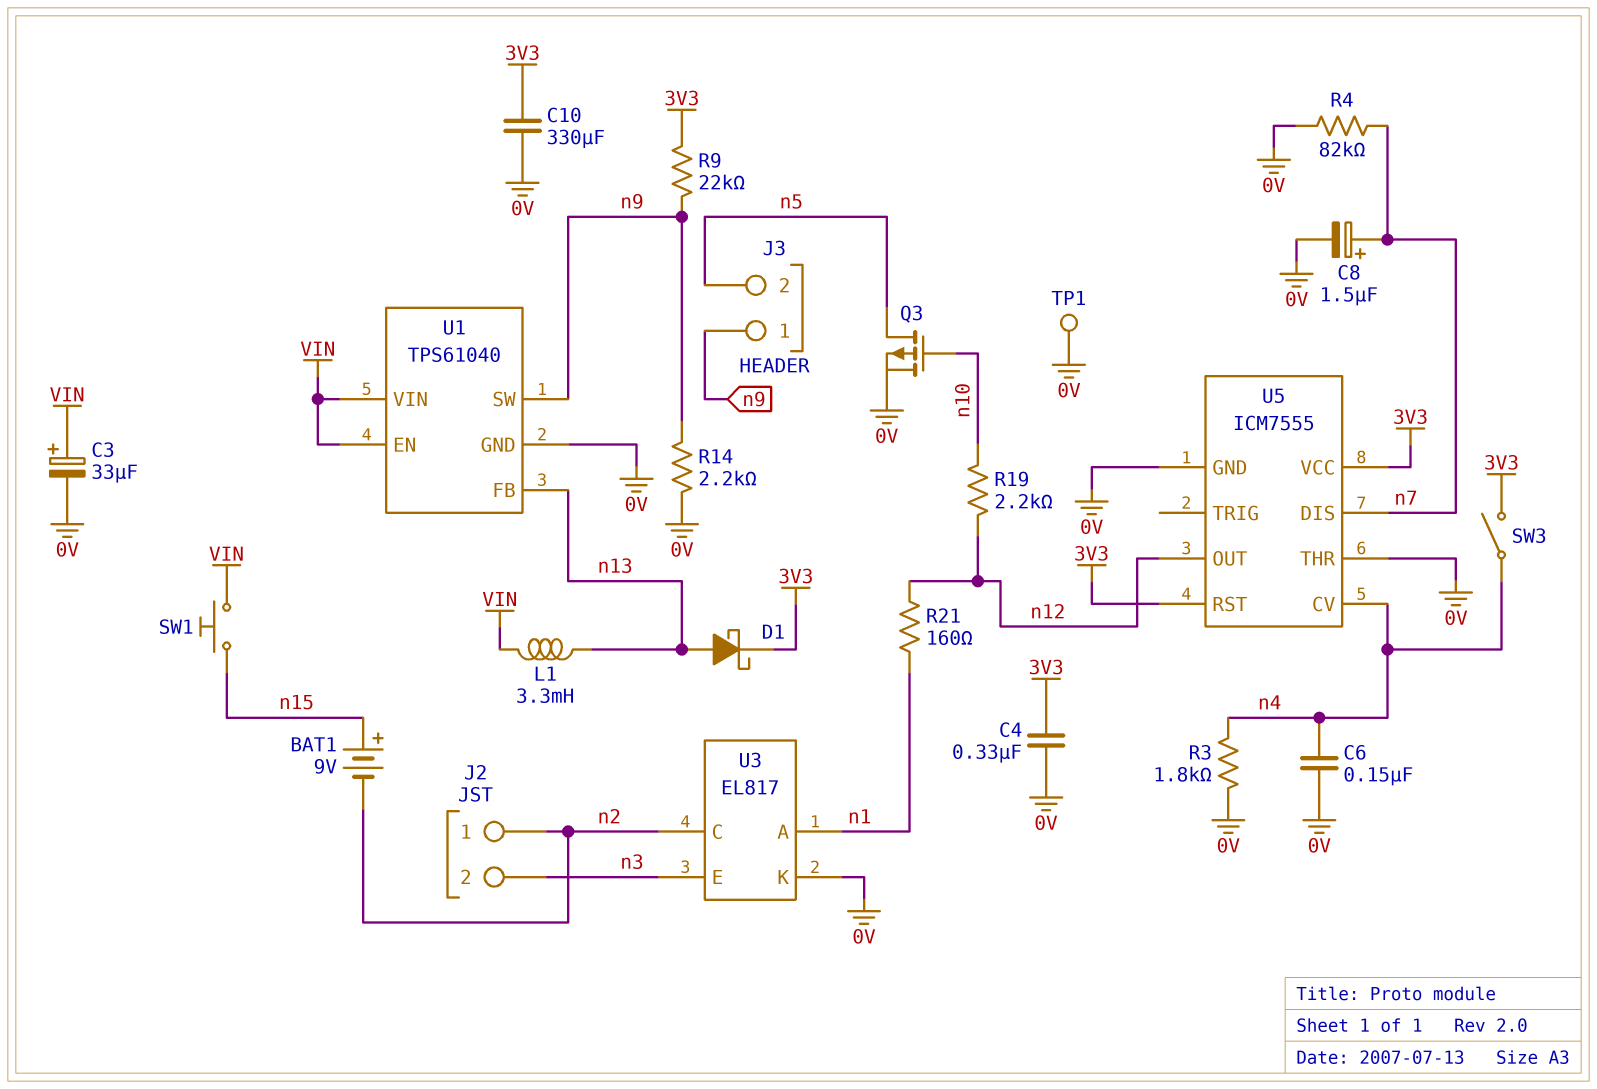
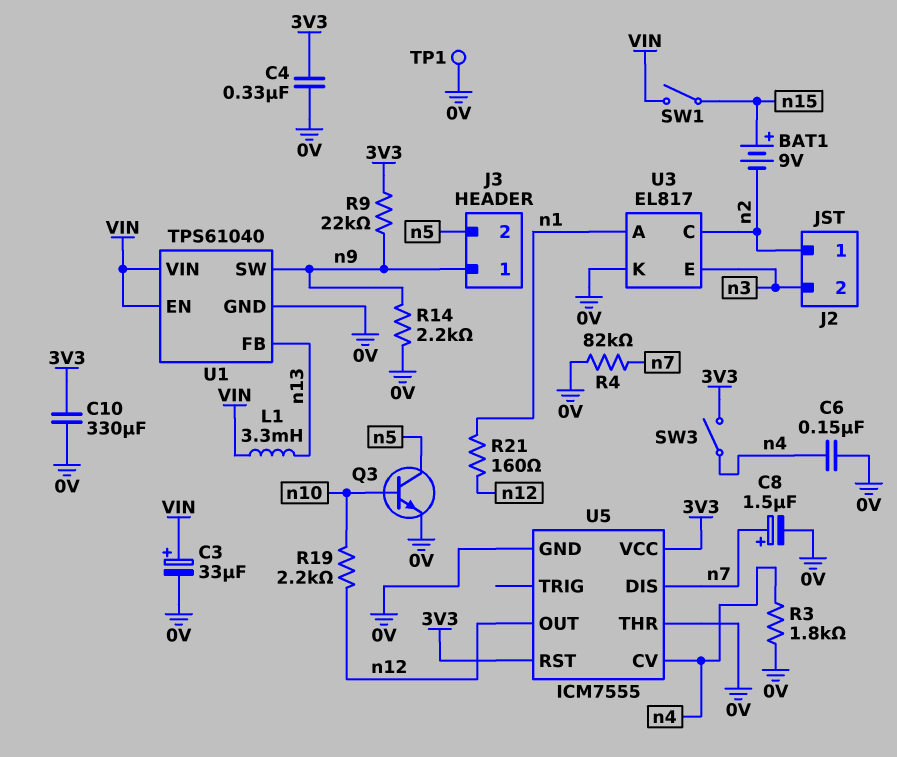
D1: schottky (A n13, K 3V3) -> none
Q3: PMOS (G n10, D n5, S 0V) -> NPN (B n10, C n5, E 0V)
SW1: button (VIN, n15) -> switch (VIN, n15)

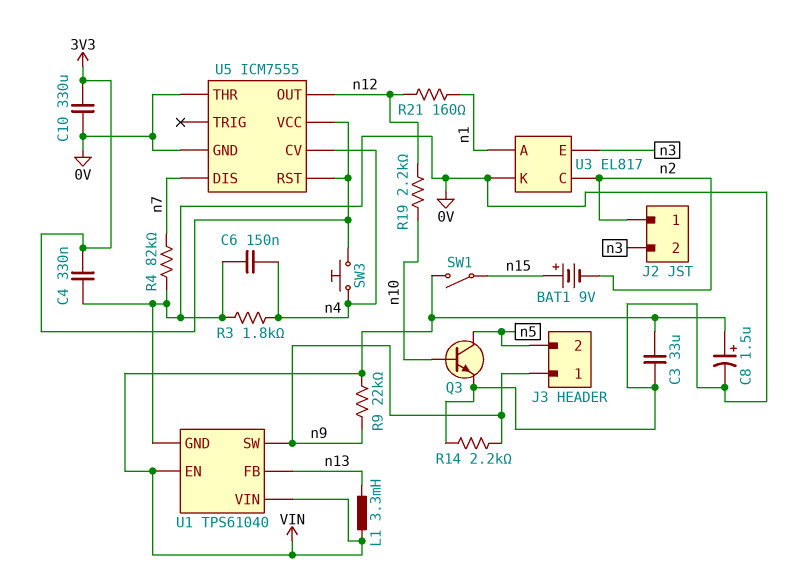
C3: 33uF (plus VIN, minus 0V) -> 33uF (0V, VIN)
C8: 1.5uF (plus n7, minus 0V) -> 1.5uF (plus VIN, minus 0V)
R9: 22k (3V3, n9) -> 22k (VIN, n9)
SW3: switch (3V3, n4) -> button (3V3, n4)
TP1: test point (0V) -> none

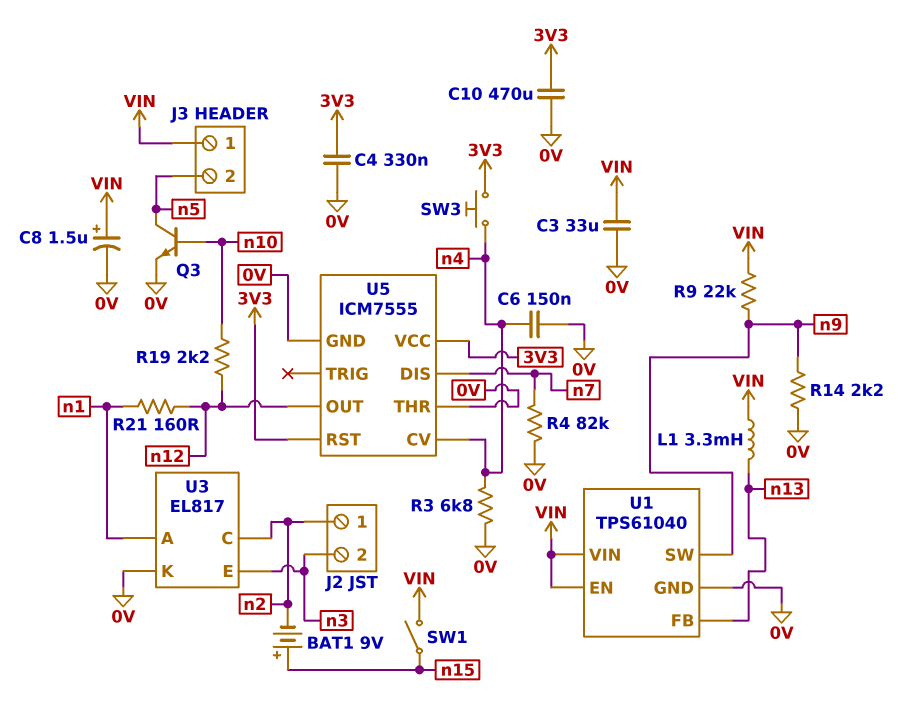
C10: 330uF (0V, 3V3) -> 470uF (0V, 3V3)
J3 pin 1: n9 -> VIN
R3: 1.8k (0V, n4) -> 6.8k (0V, n4)

